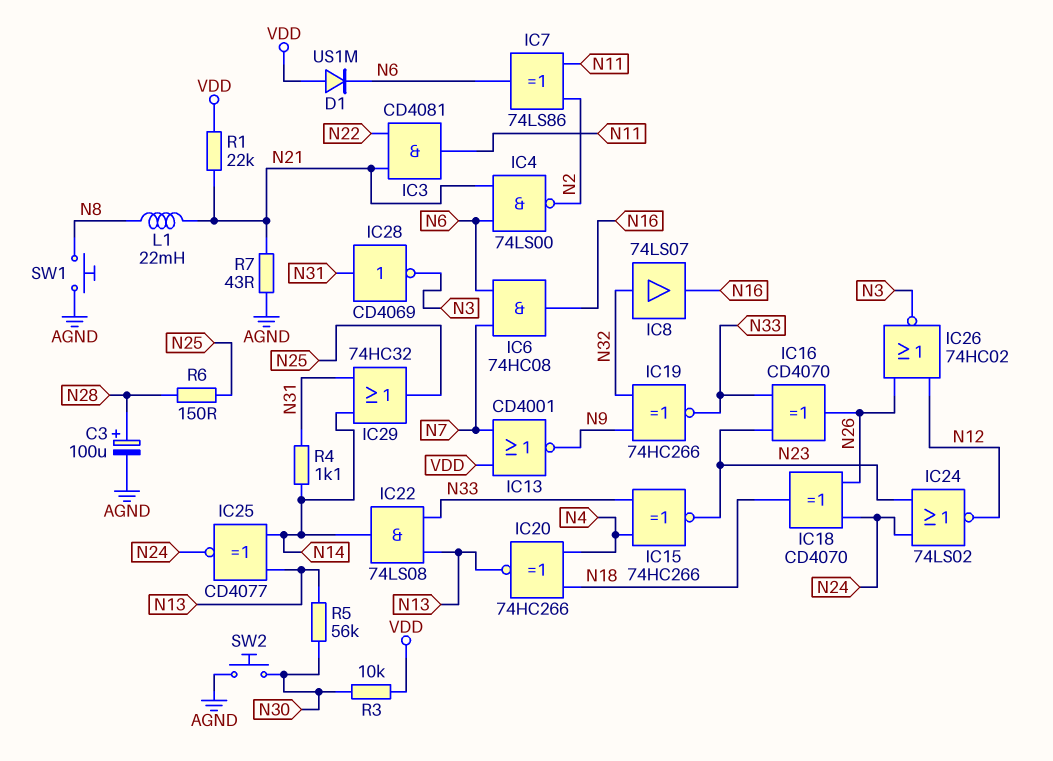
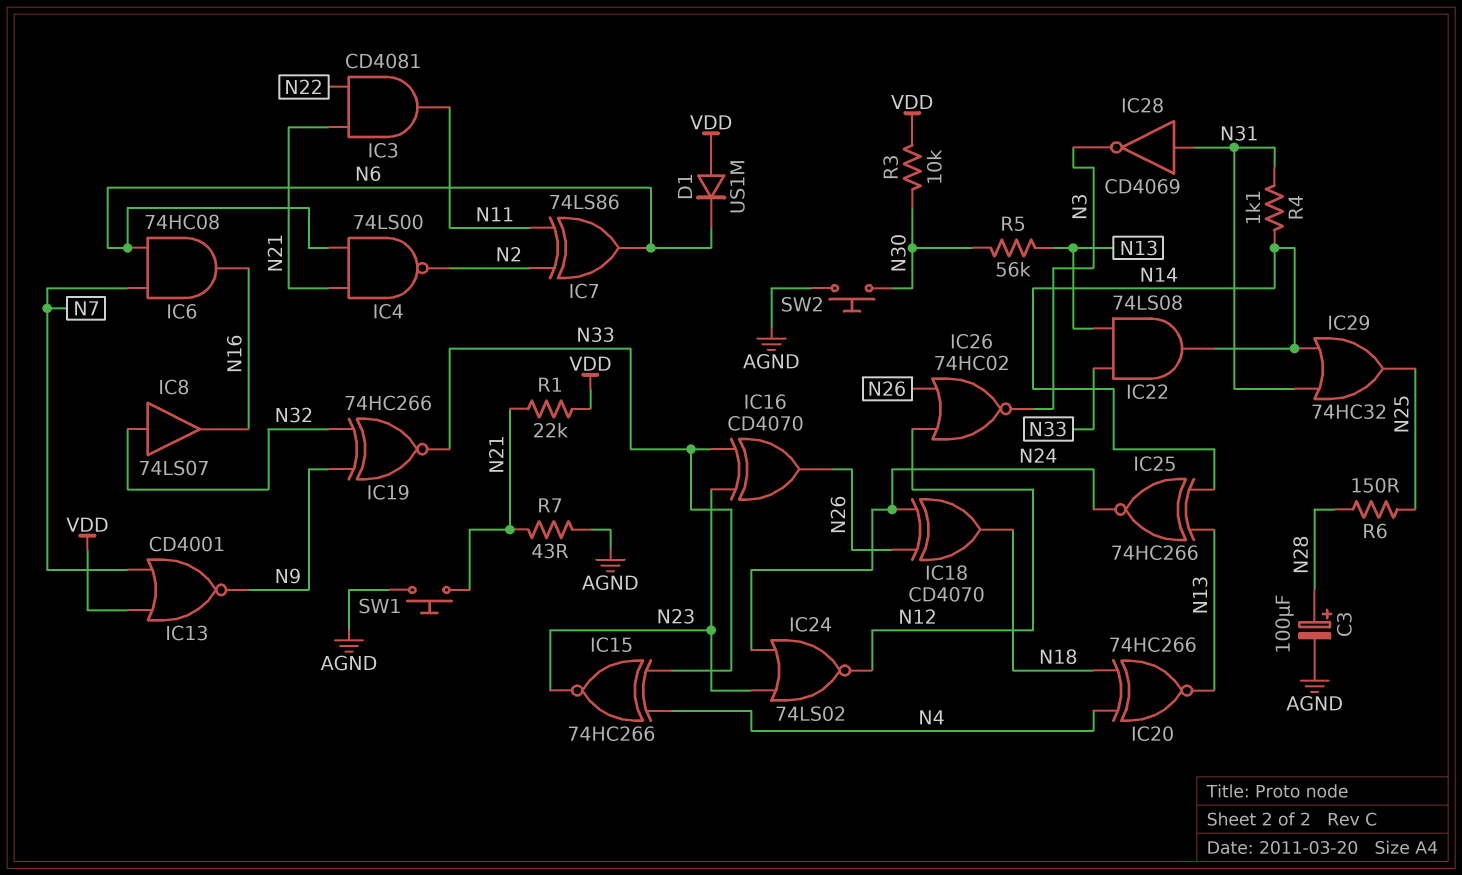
IC25: XNOR CD4077 (in N13, in N14, out N24) -> XNOR 74HC266 (in N13, in N14, out N24)
L1: 22mH (N8, N21) -> none
SW1: button (AGND, N8) -> button (AGND, N21)

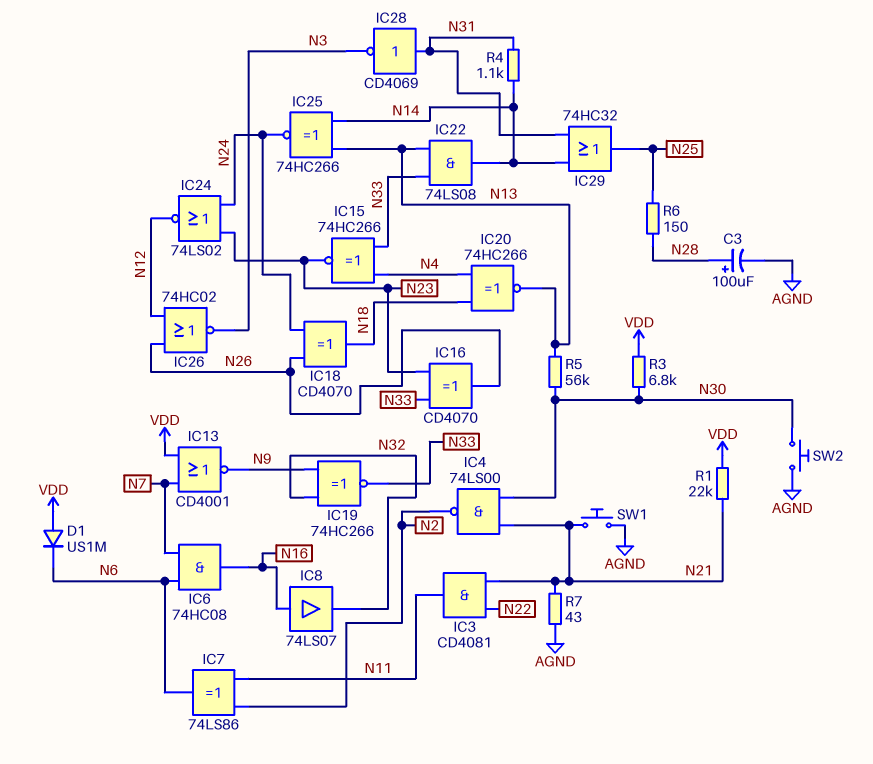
IC4: NAND 74LS00 (in N6, in N21, out N2) -> NAND 74LS00 (in N21, in N30, out N2)
IC8: buffer 74LS07 (in N32, out N16) -> buffer 74LS07 (in N16, out N32)
R3: 10k (N30, VDD) -> 6.8k (N30, VDD)

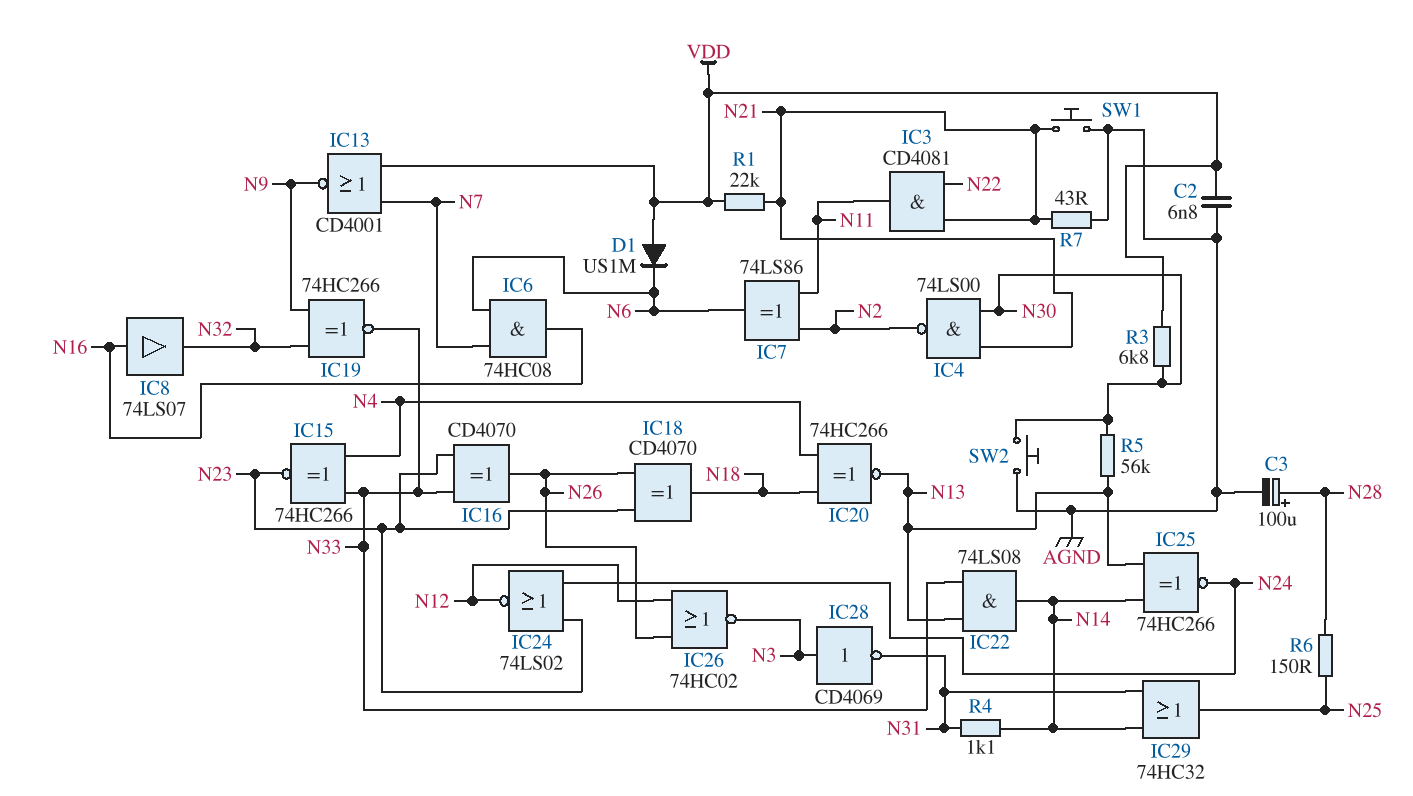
C2: none -> 6.8nF (AGND, VDD)
IC18: XOR CD4070 (in N24, in N26, out N18) -> XOR CD4070 (in N23, in N26, out N18)
IC28: NOT CD4069 (in N31, out N3) -> NOT CD4069 (in N3, out N31)

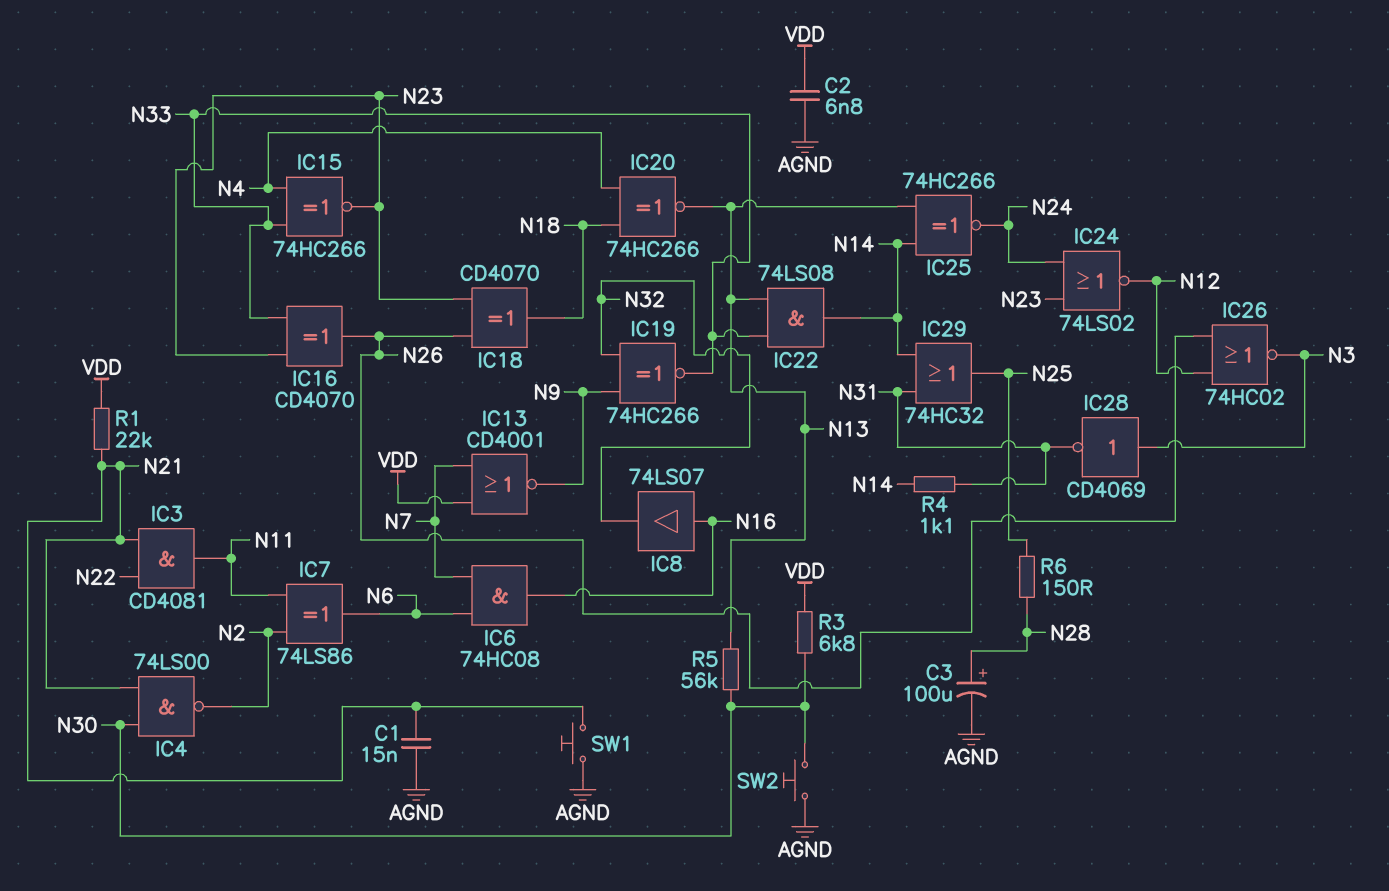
C1: none -> 15nF (AGND, N21)
D1: diode US1M (A VDD, K N6) -> none
R7: 43 (AGND, N21) -> none

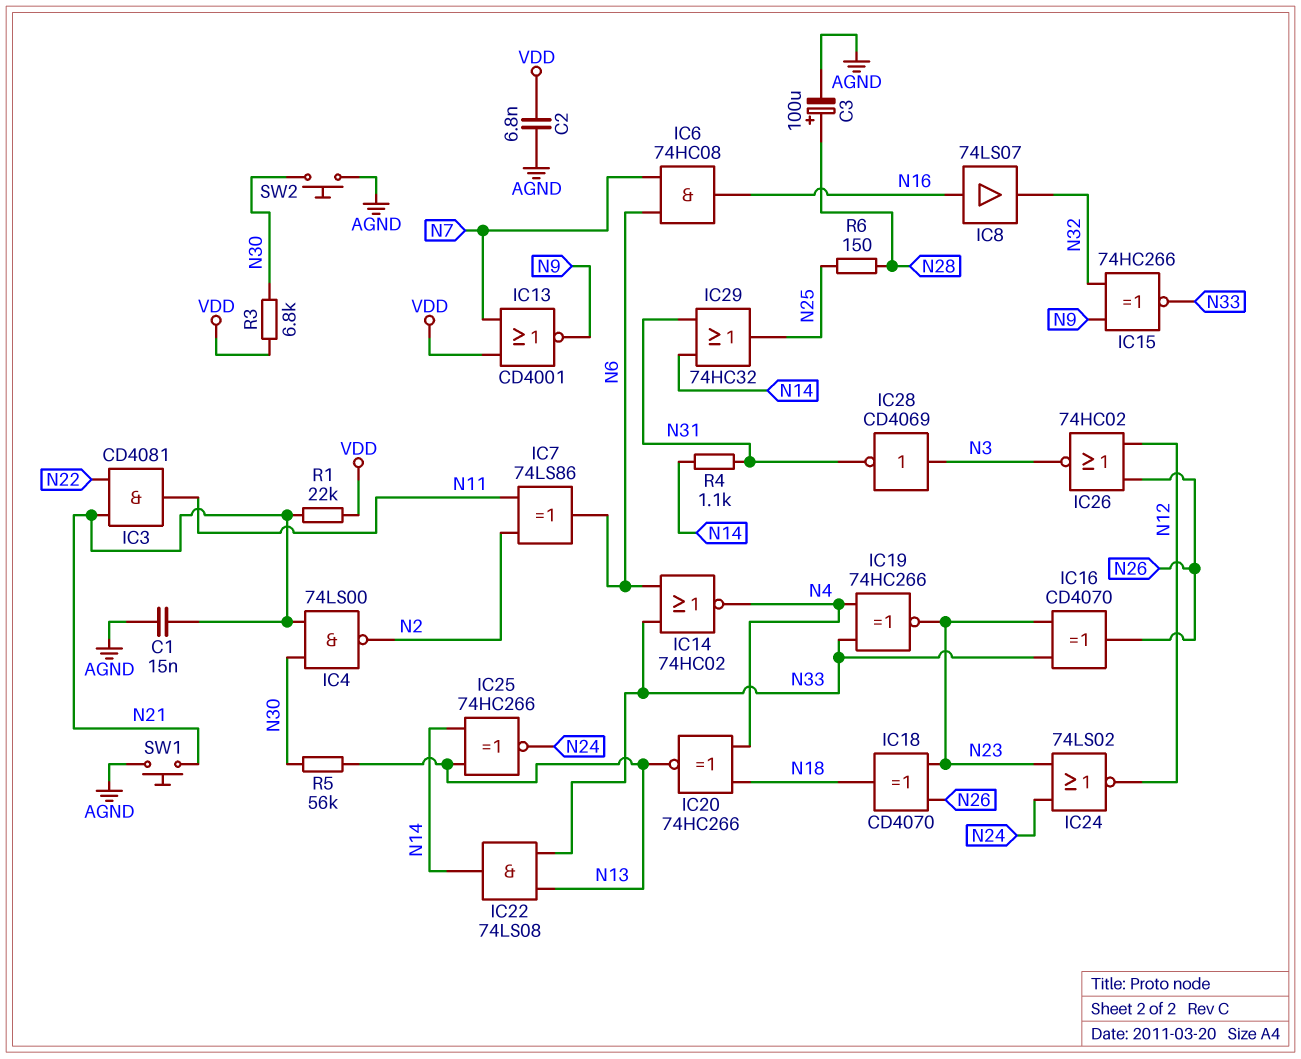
IC14: none -> NOR 74HC02 (in N6, in N33, out N4)
IC15: XNOR 74HC266 (in N4, in N33, out N23) -> XNOR 74HC266 (in N9, in N32, out N33)
IC19: XNOR 74HC266 (in N9, in N32, out N33) -> XNOR 74HC266 (in N4, in N33, out N23)

